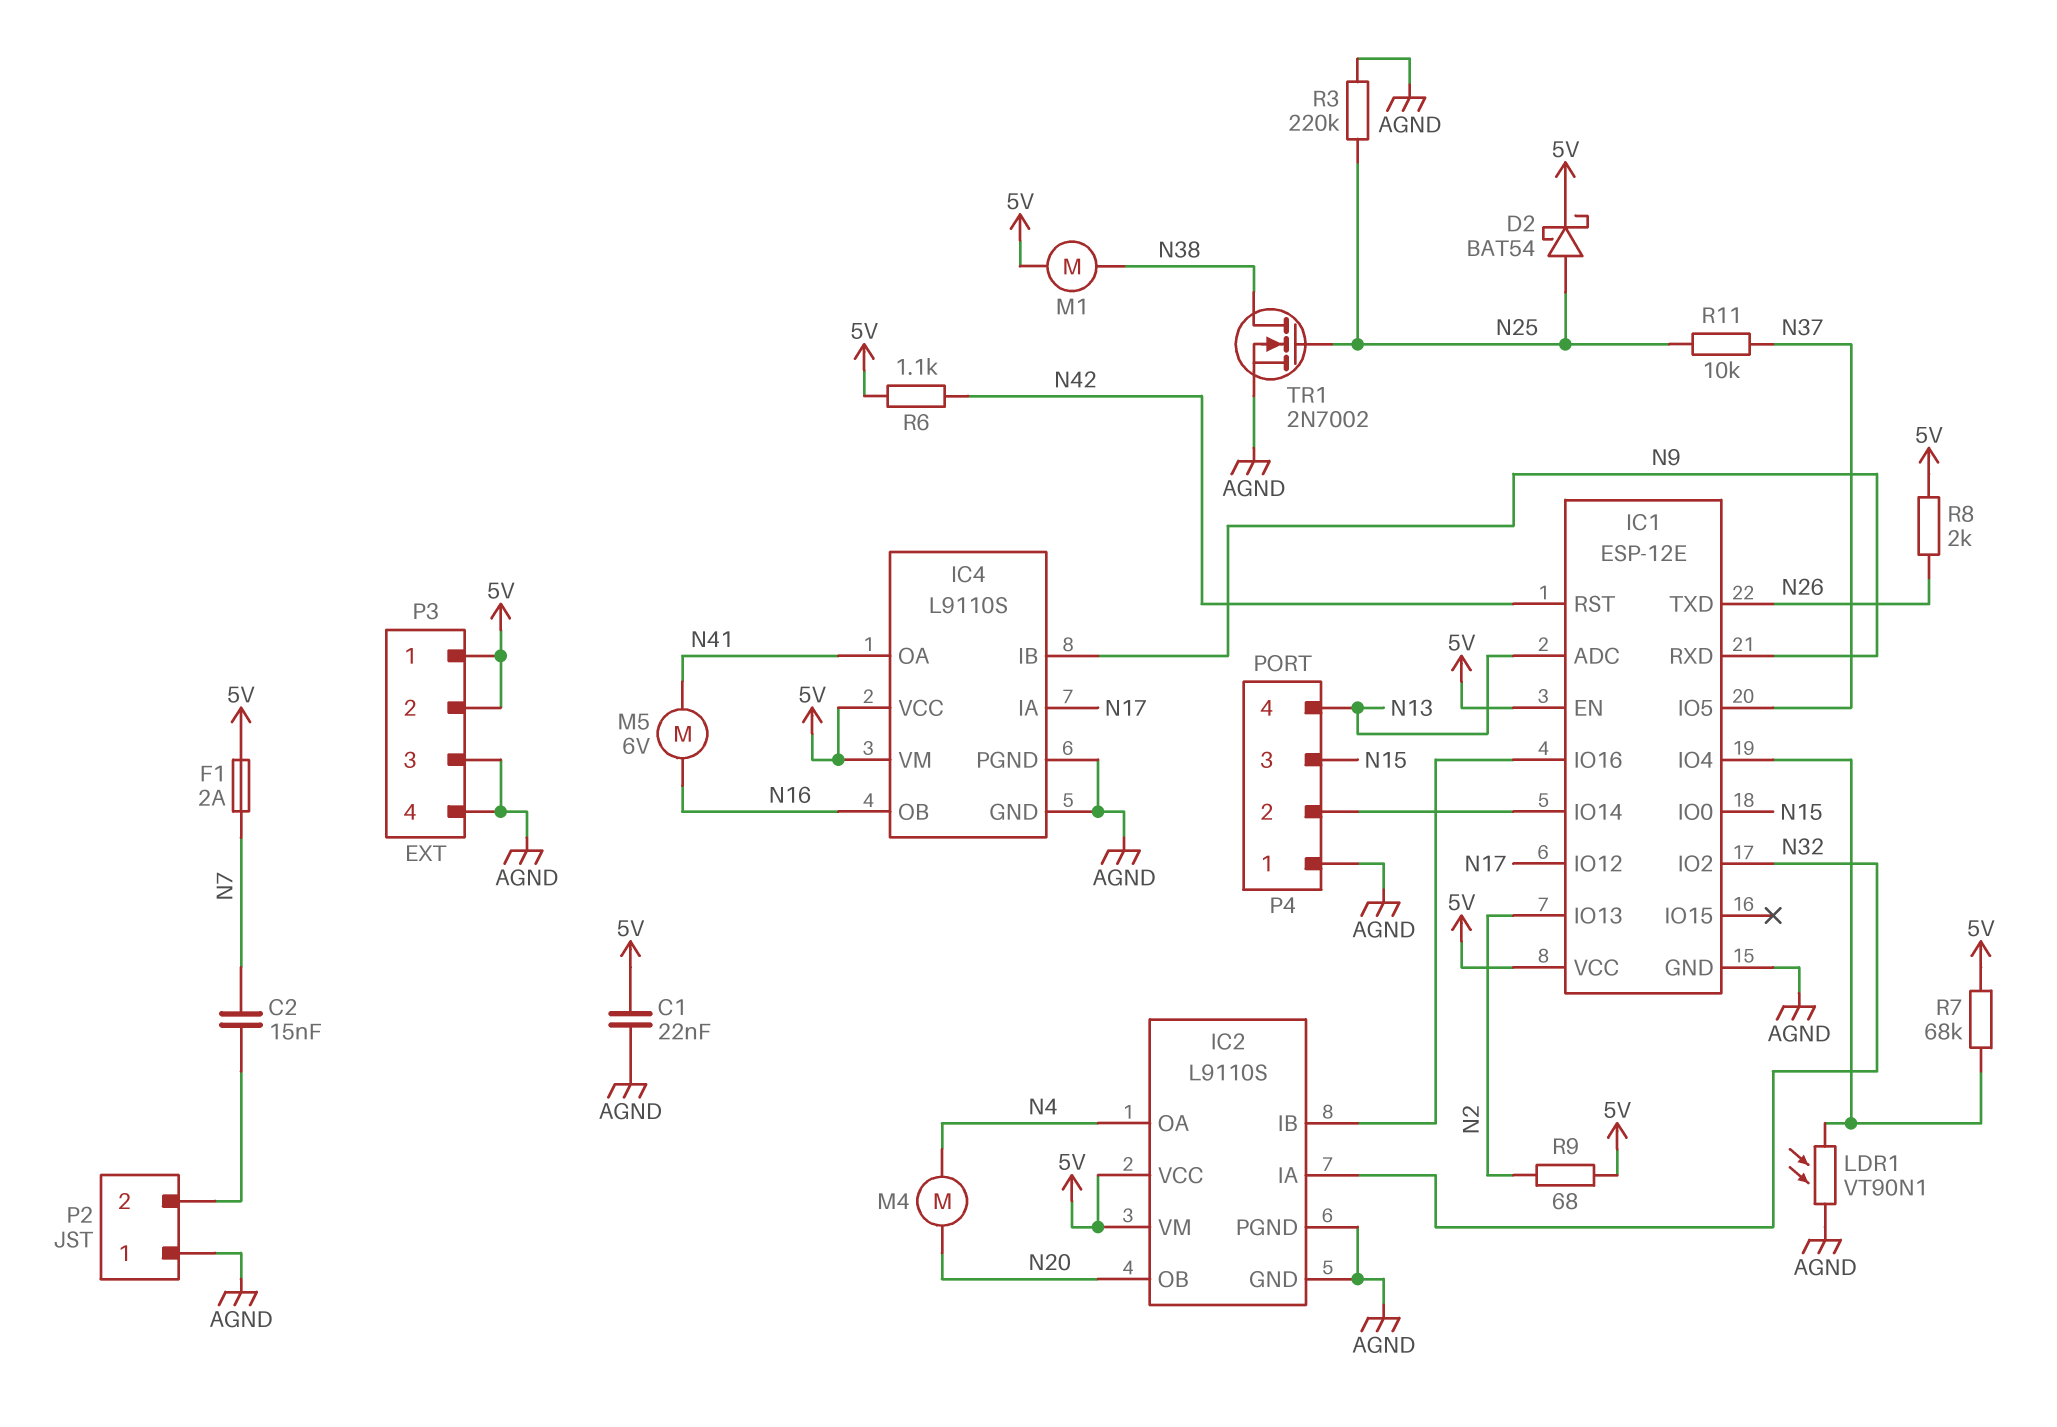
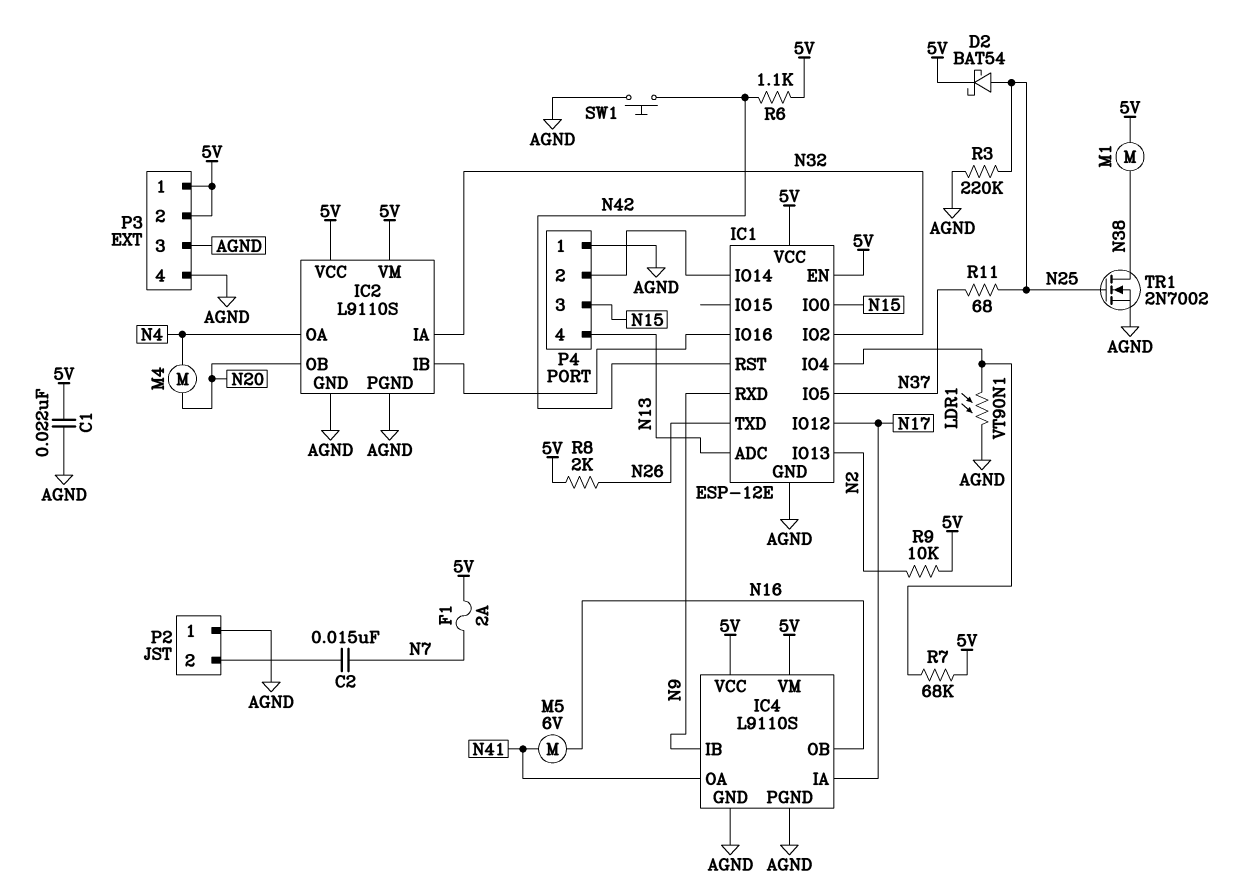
R9: 68 (5V, N2) -> 10k (5V, N2)
R11: 10k (N25, N37) -> 68 (N25, N37)
SW1: none -> button (AGND, N42)

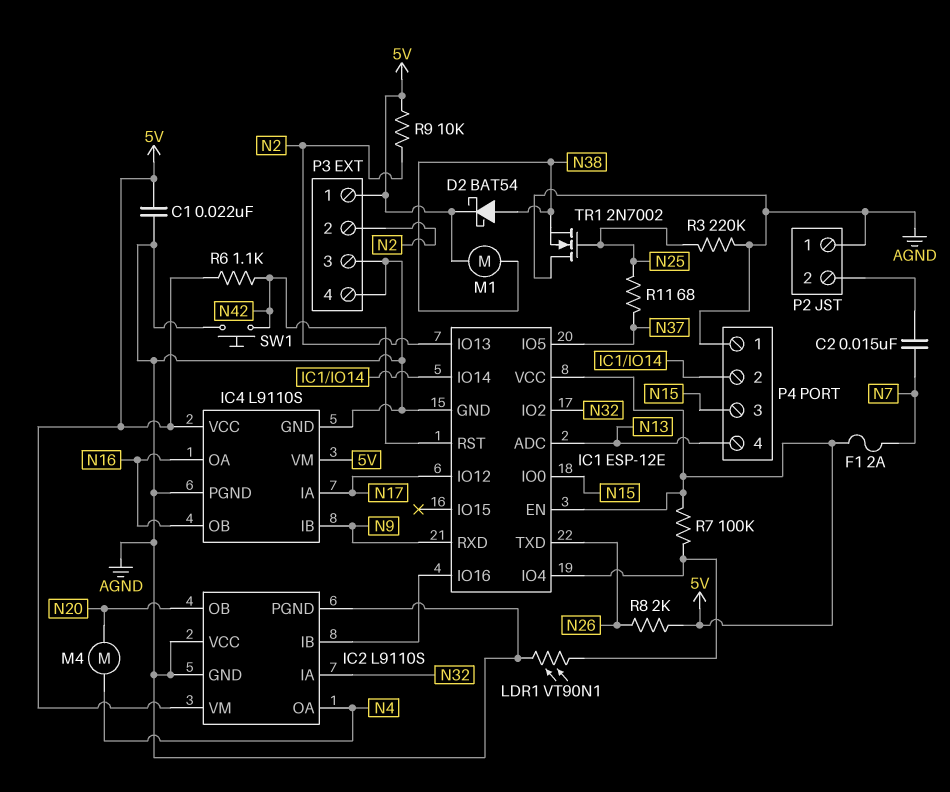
D2: schottky BAT54 (A N25, K 5V) -> schottky BAT54 (A N38, K 5V)
IC2 pin VCC: 5V -> AGND
IC4 pin OA: N41 -> N16
M5: motor 6V (N16, N41) -> none
P3 pin 2: 5V -> N2
R7: 68k (5V, IC1/IO4) -> 100k (5V, IC1/IO4)
TR1: NMOS 2N7002 (G N25, D N38, S AGND) -> NMOS 2N7002 (G N25, D AGND, S N38)

